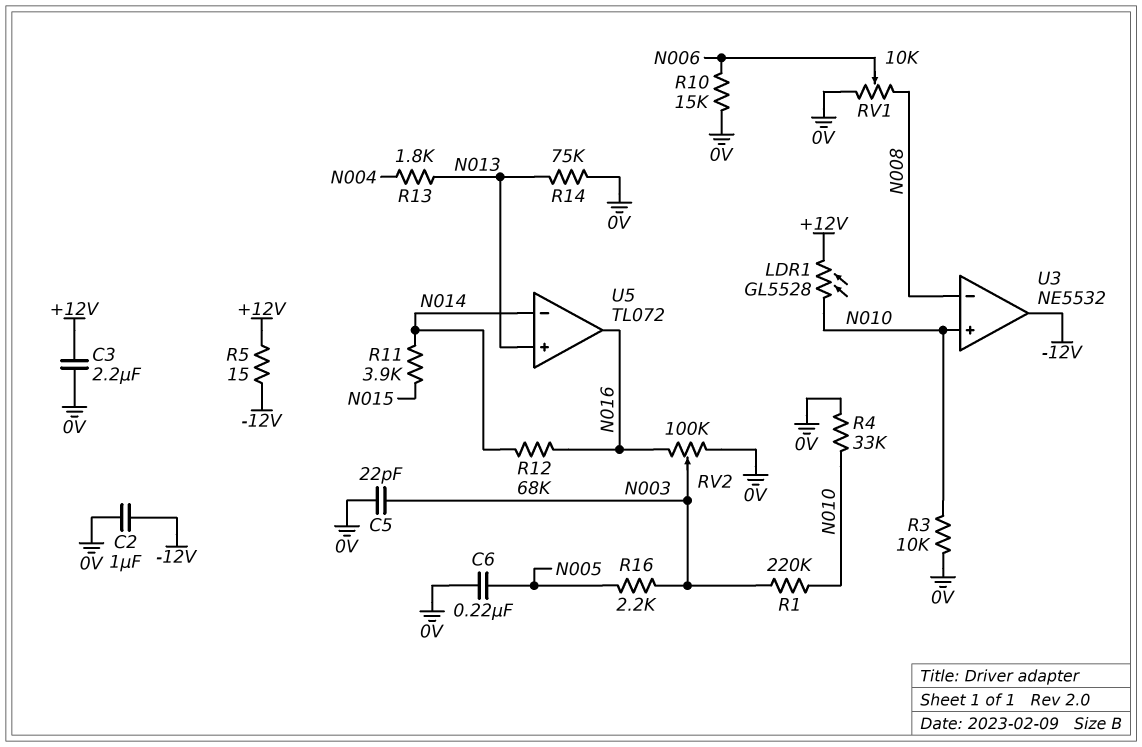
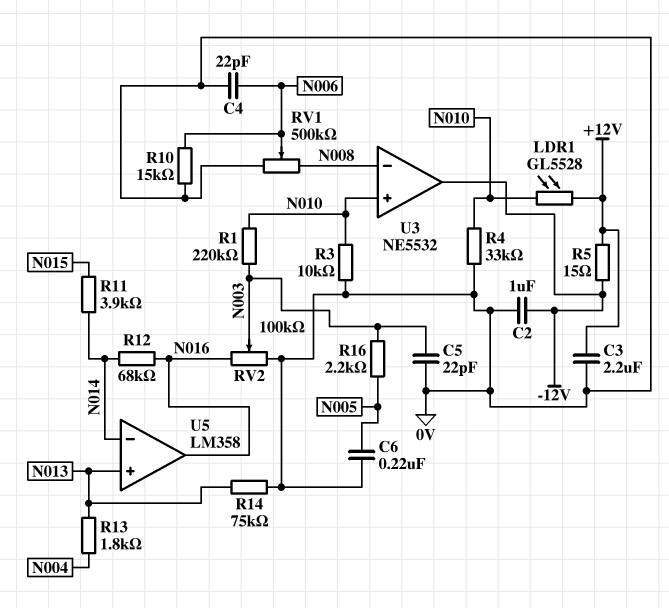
C4: none -> 22pF (0V, N006)
RV1: 10k (0V, N008, wiper N006) -> 500k (0V, N008, wiper N006)
U5: TL072 -> LM358

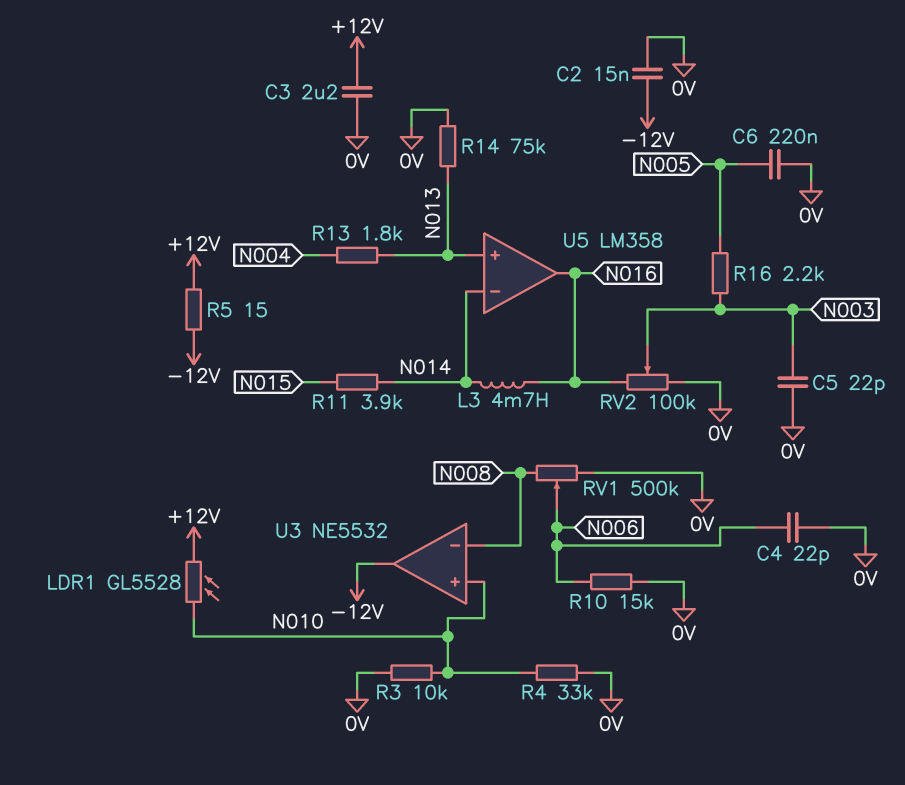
C2: 1uF (-12V, 0V) -> 15nF (-12V, 0V)
L3: none -> 4.7mH (N014, N016)
R1: 220k (N003, N010) -> none
R12: 68k (N014, N016) -> none

